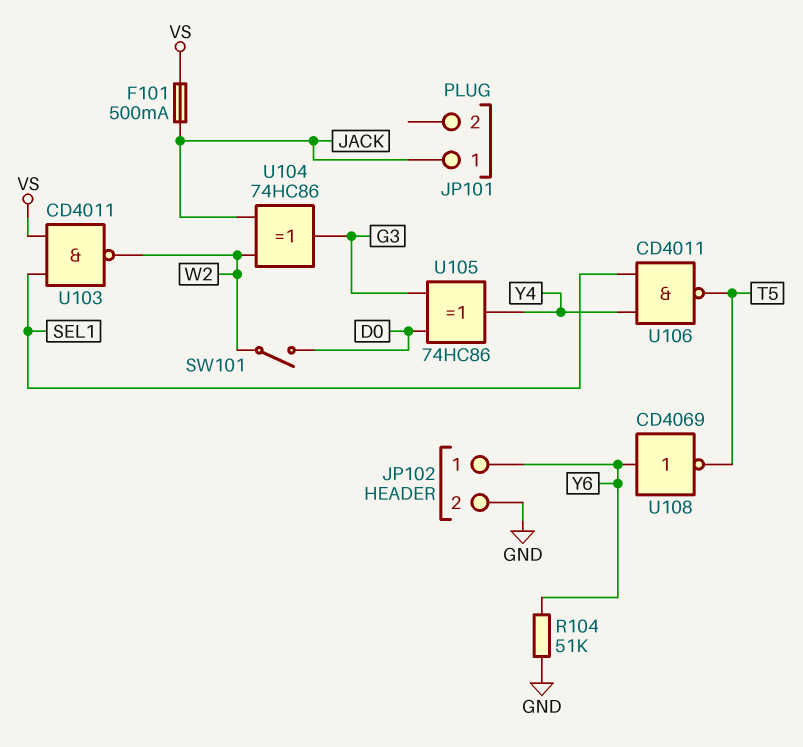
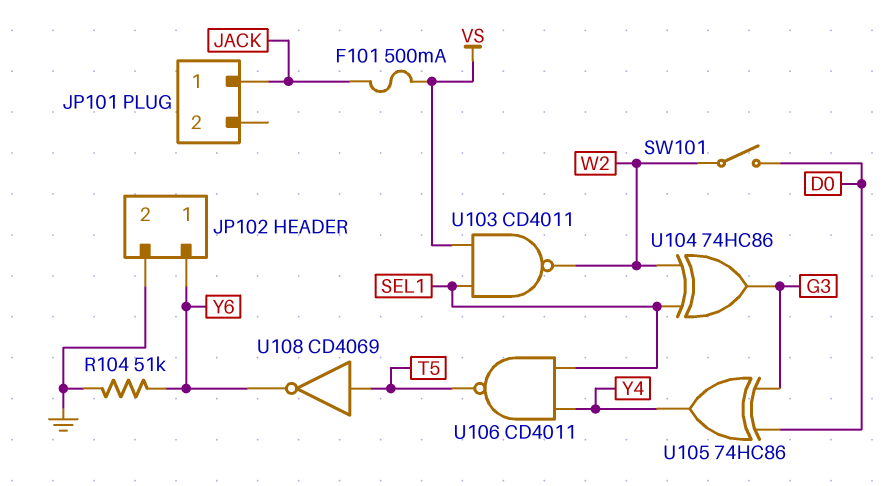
U104: XOR 74HC86 (in JACK, in W2, out G3) -> XOR 74HC86 (in SEL1, in W2, out G3)
U108: NOT CD4069 (in Y6, out T5) -> NOT CD4069 (in T5, out Y6)

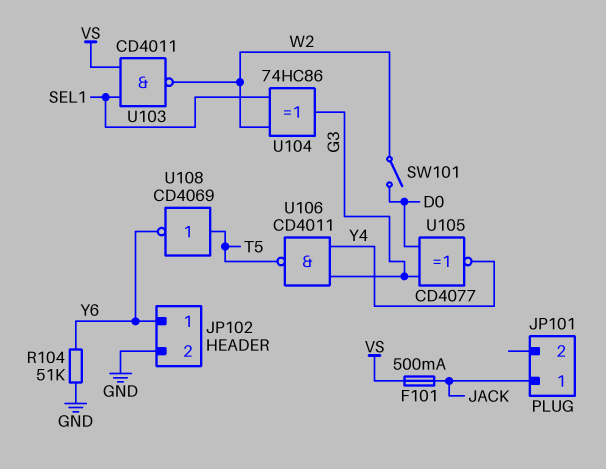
U105: XOR 74HC86 (in D0, in G3, out Y4) -> XNOR CD4077 (in D0, in G3, out Y4)
U106: NAND CD4011 (in SEL1, in Y4, out T5) -> NAND CD4011 (in G3, in Y4, out T5)

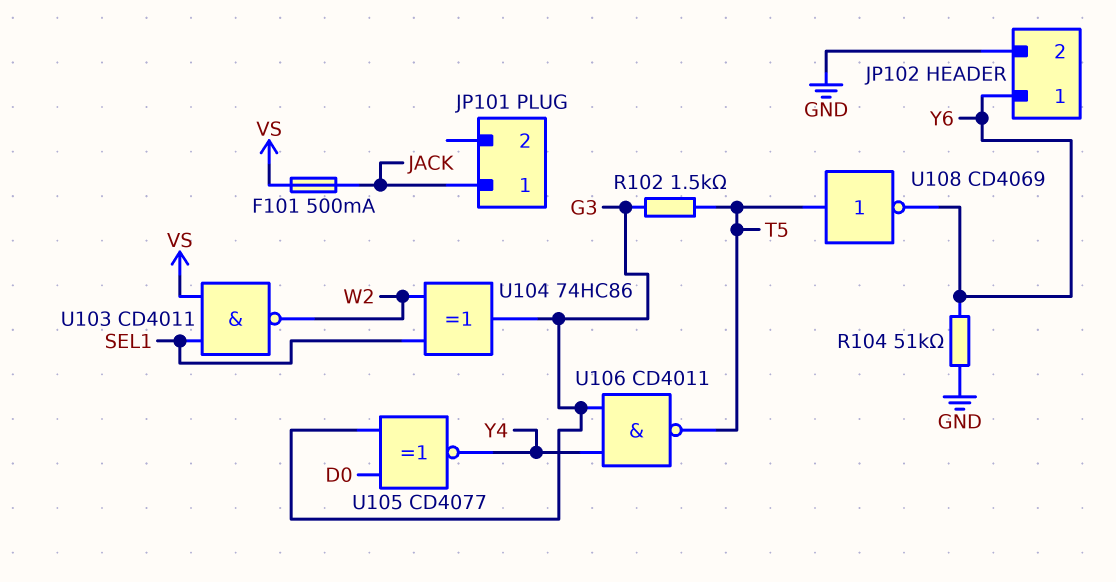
R102: none -> 1.5k (G3, T5)
SW101: switch (D0, W2) -> none

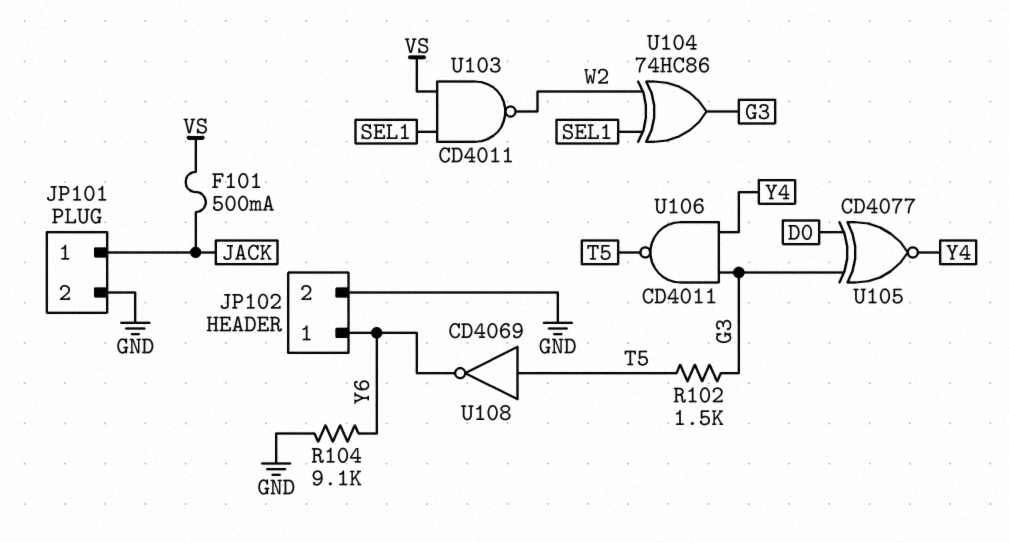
JP101 pin 2: none -> GND
R104: 51k (GND, Y6) -> 9.1k (GND, Y6)

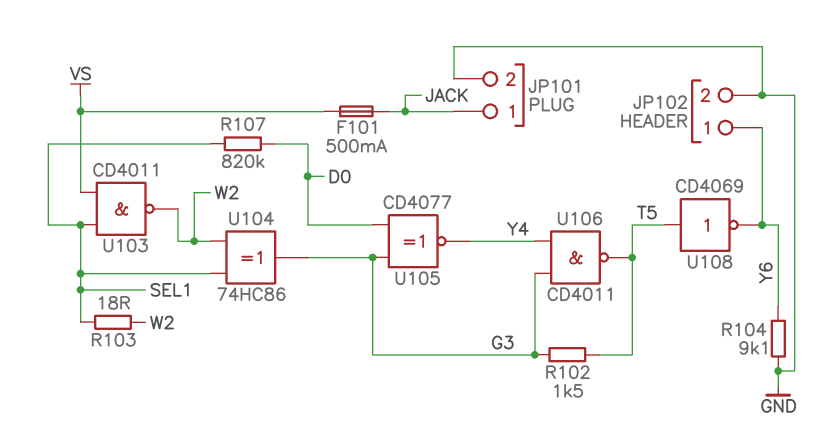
R103: none -> 18 (SEL1, W2)
R107: none -> 820k (D0, SEL1)

